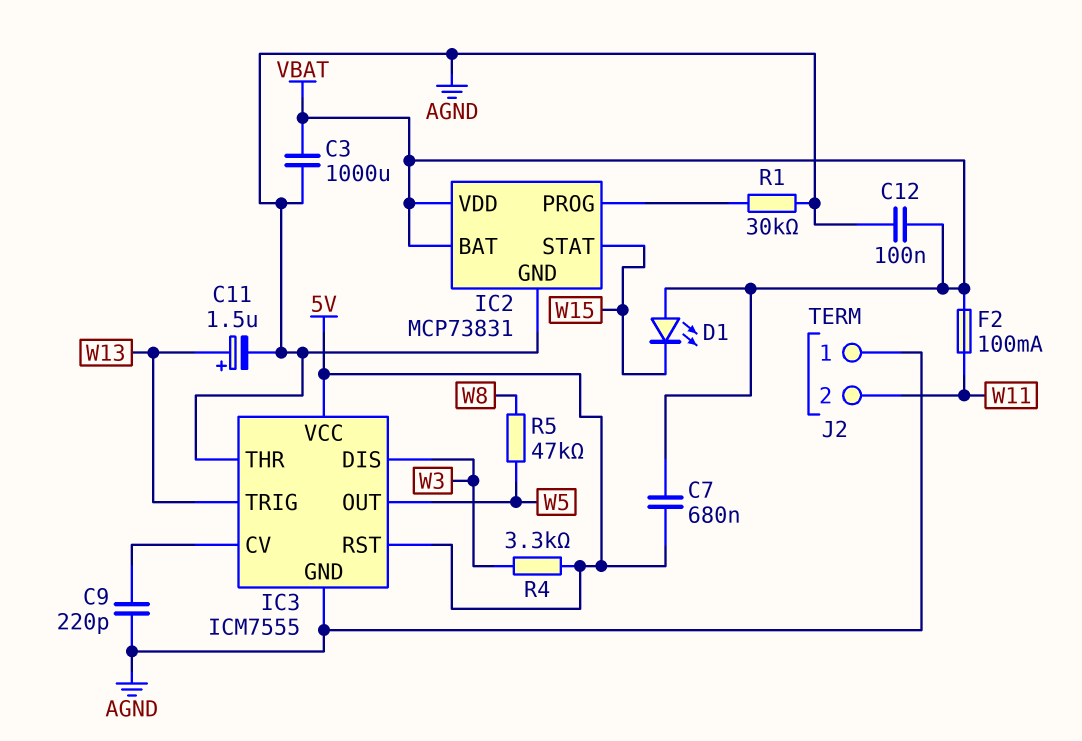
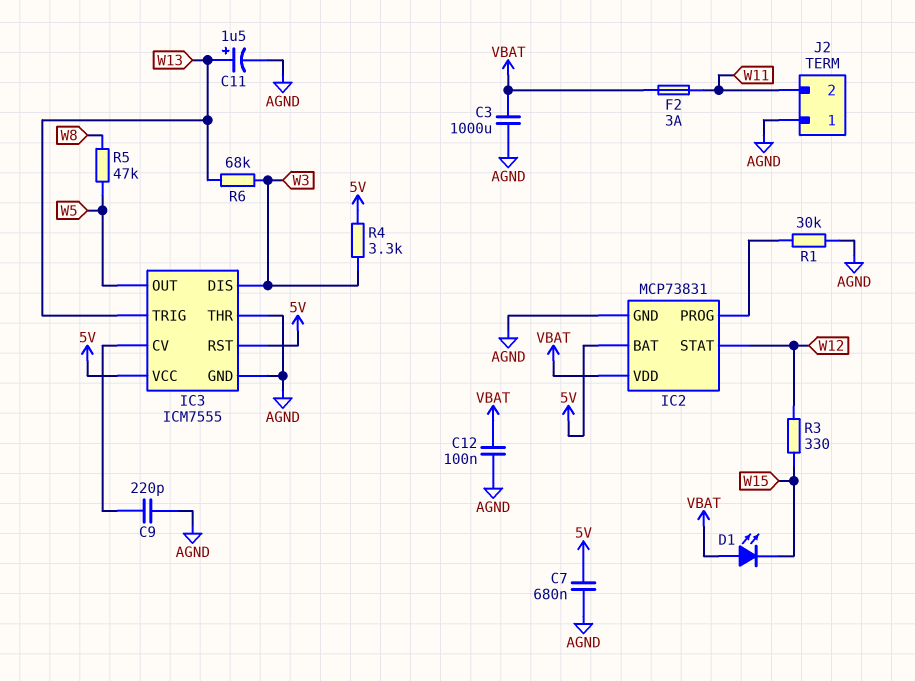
C7: 680nF (5V, VBAT) -> 680nF (5V, AGND)
F2: 100mA (VBAT, W11) -> 3A (VBAT, W11)
IC2 pin BAT: VBAT -> 5V
IC2 pin STAT: W15 -> W12
R3: none -> 330 (W12, W15)
R6: none -> 68k (W3, W13)

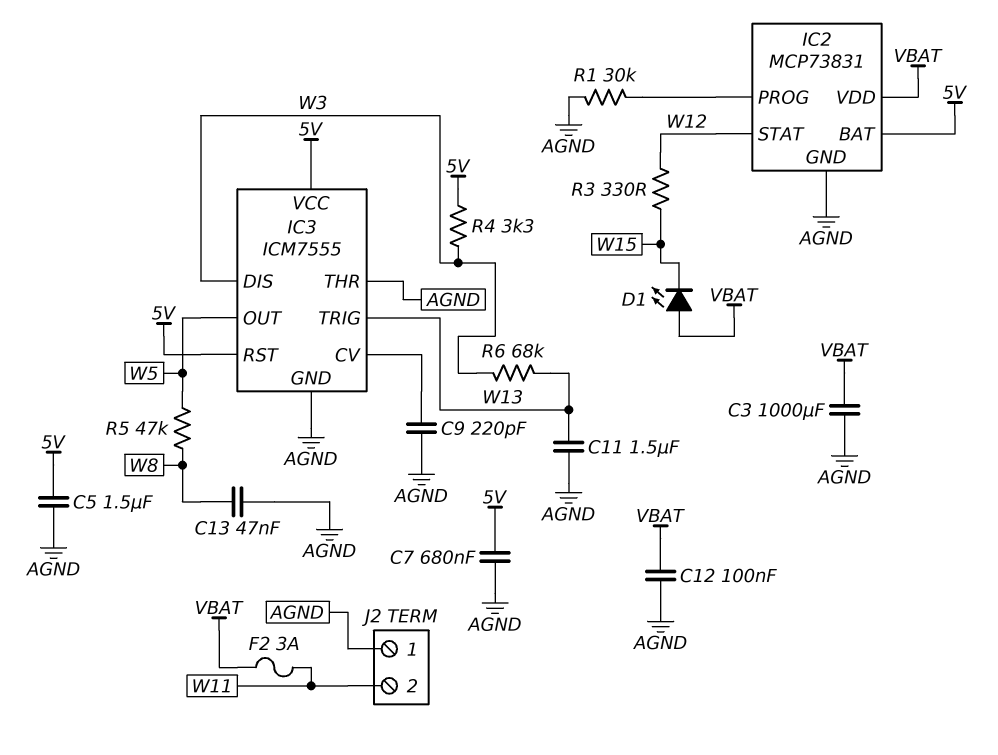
C5: none -> 1.5uF (5V, AGND)
C11: 1.5uF (plus W13, minus AGND) -> 1.5uF (AGND, W13)
C13: none -> 47nF (AGND, W8)

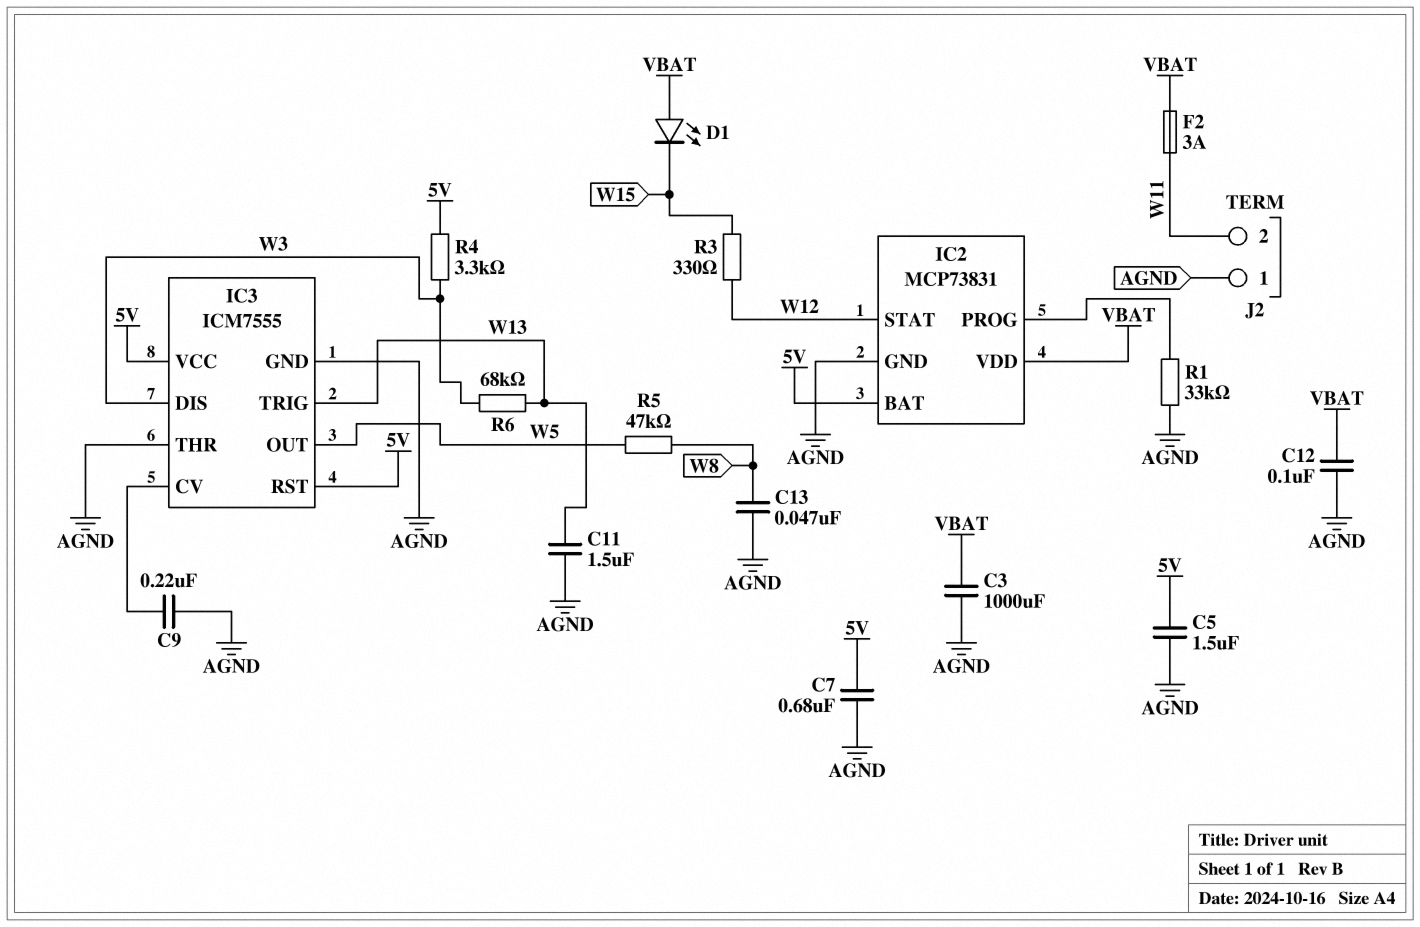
C9: 220pF (AGND, IC3/CV) -> 220nF (AGND, IC3/CV)
R1: 30k (AGND, IC2/PROG) -> 33k (AGND, IC2/PROG)

